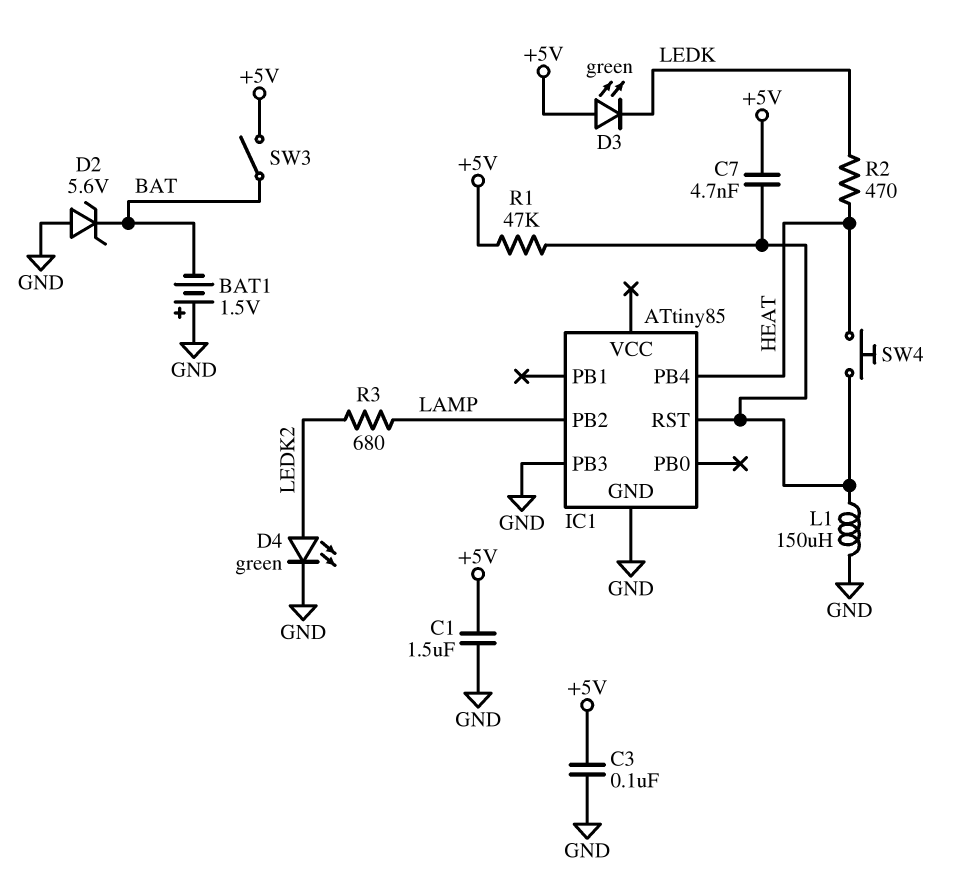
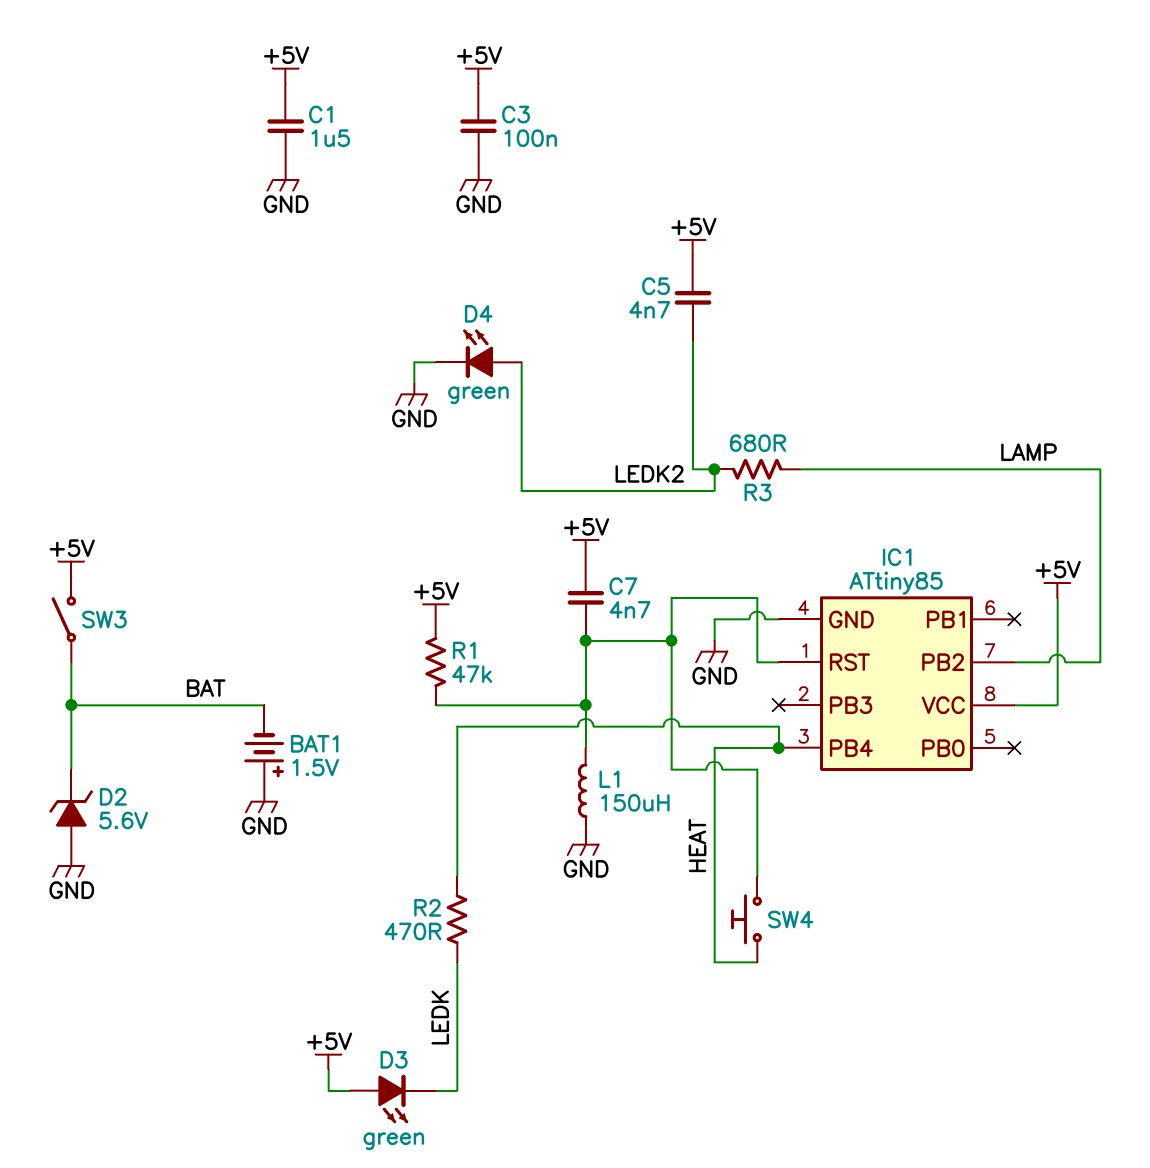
C5: none -> 4.7nF (+5V, LEDK2)
IC1 pin PB3: GND -> none
IC1 pin VCC: none -> +5V

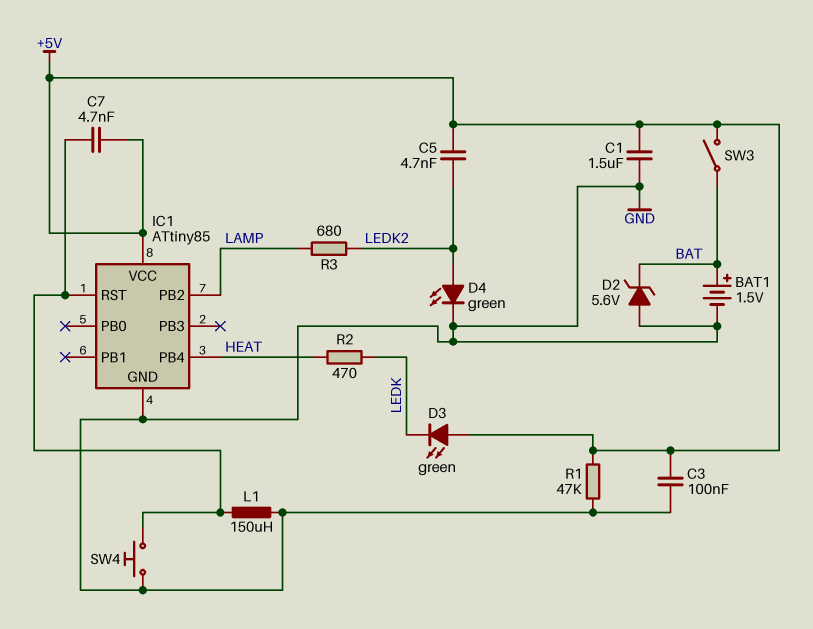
BAT1: 1.5V (plus GND, minus BAT) -> 1.5V (plus BAT, minus GND)
R1: 47k (+5V, IC1/RST) -> 47k (+5V, GND)
SW4: button (HEAT, IC1/RST) -> button (GND, IC1/RST)

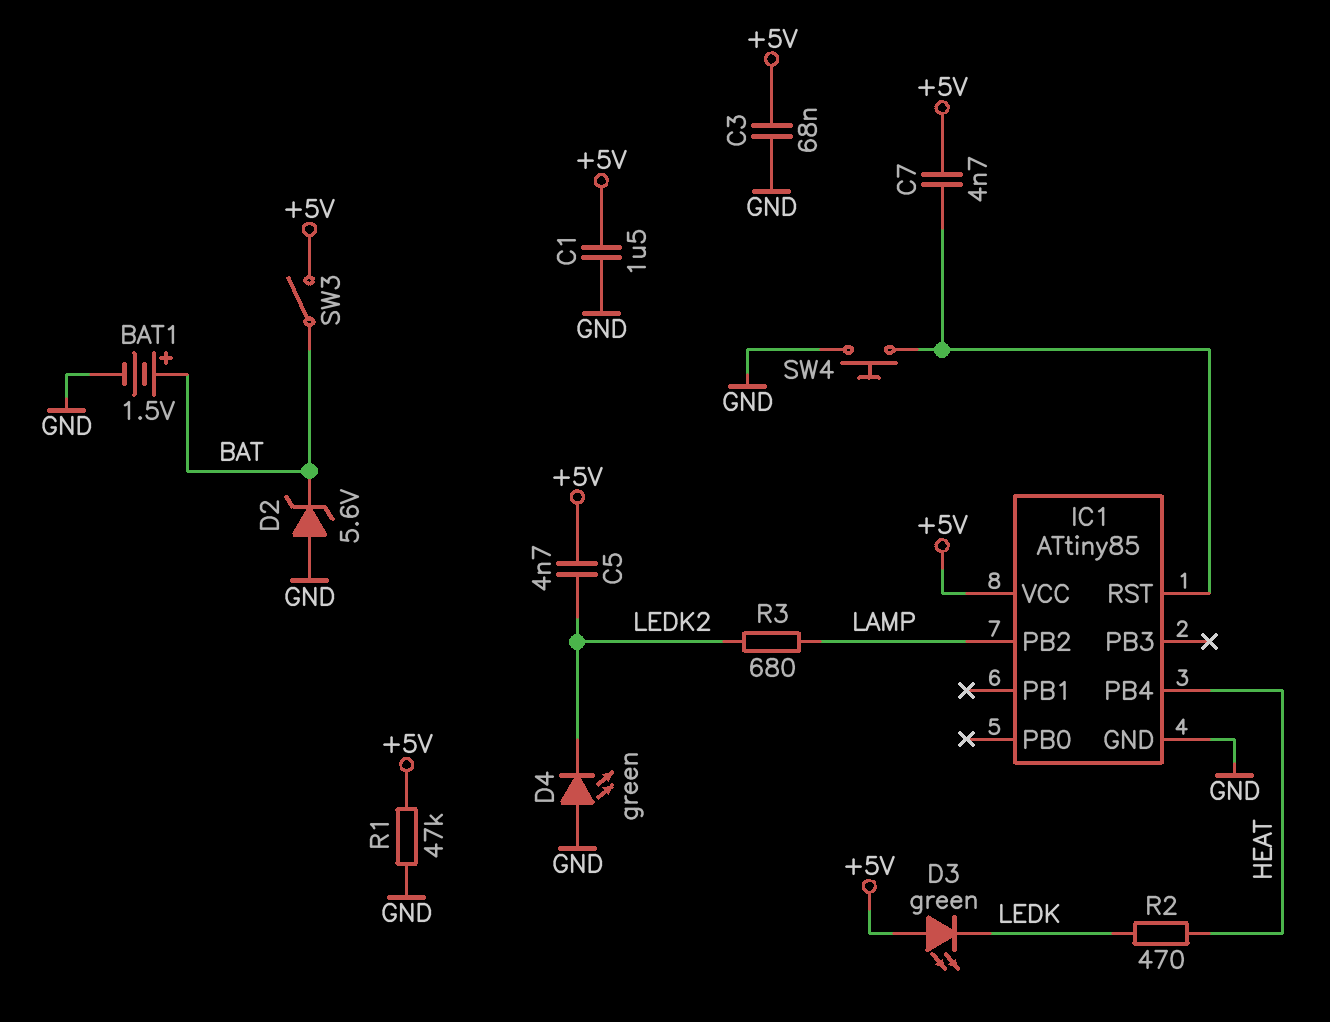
C3: 100nF (+5V, GND) -> 68nF (+5V, GND)
D4: LED green (A LEDK2, K GND) -> LED green (A GND, K LEDK2)
L1: 150uH (GND, IC1/RST) -> none

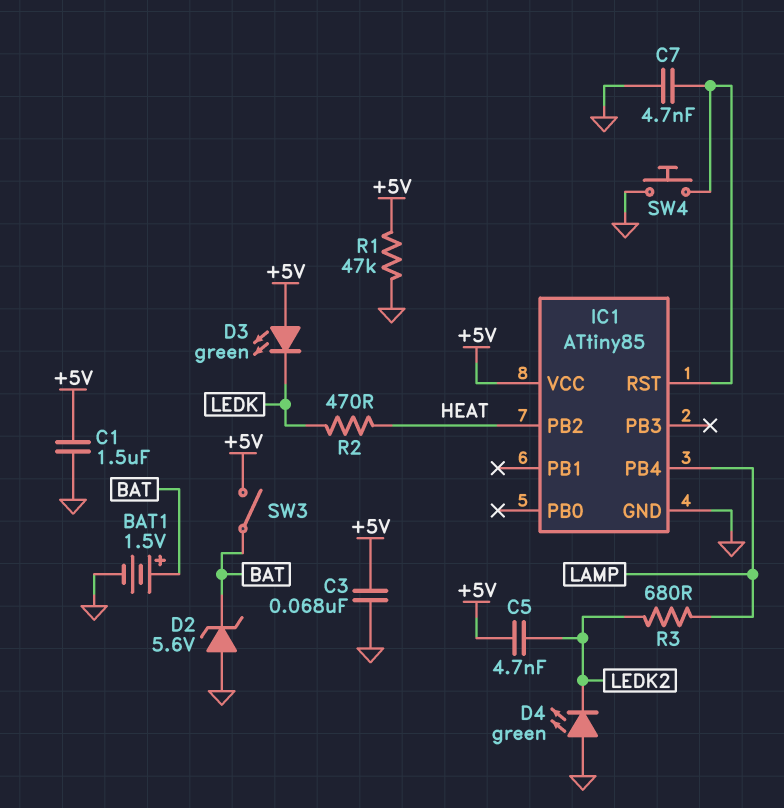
C7: 4.7nF (+5V, IC1/RST) -> 4.7nF (GND, IC1/RST)
IC1 pin PB2: LAMP -> HEAT
IC1 pin PB4: HEAT -> LAMP

